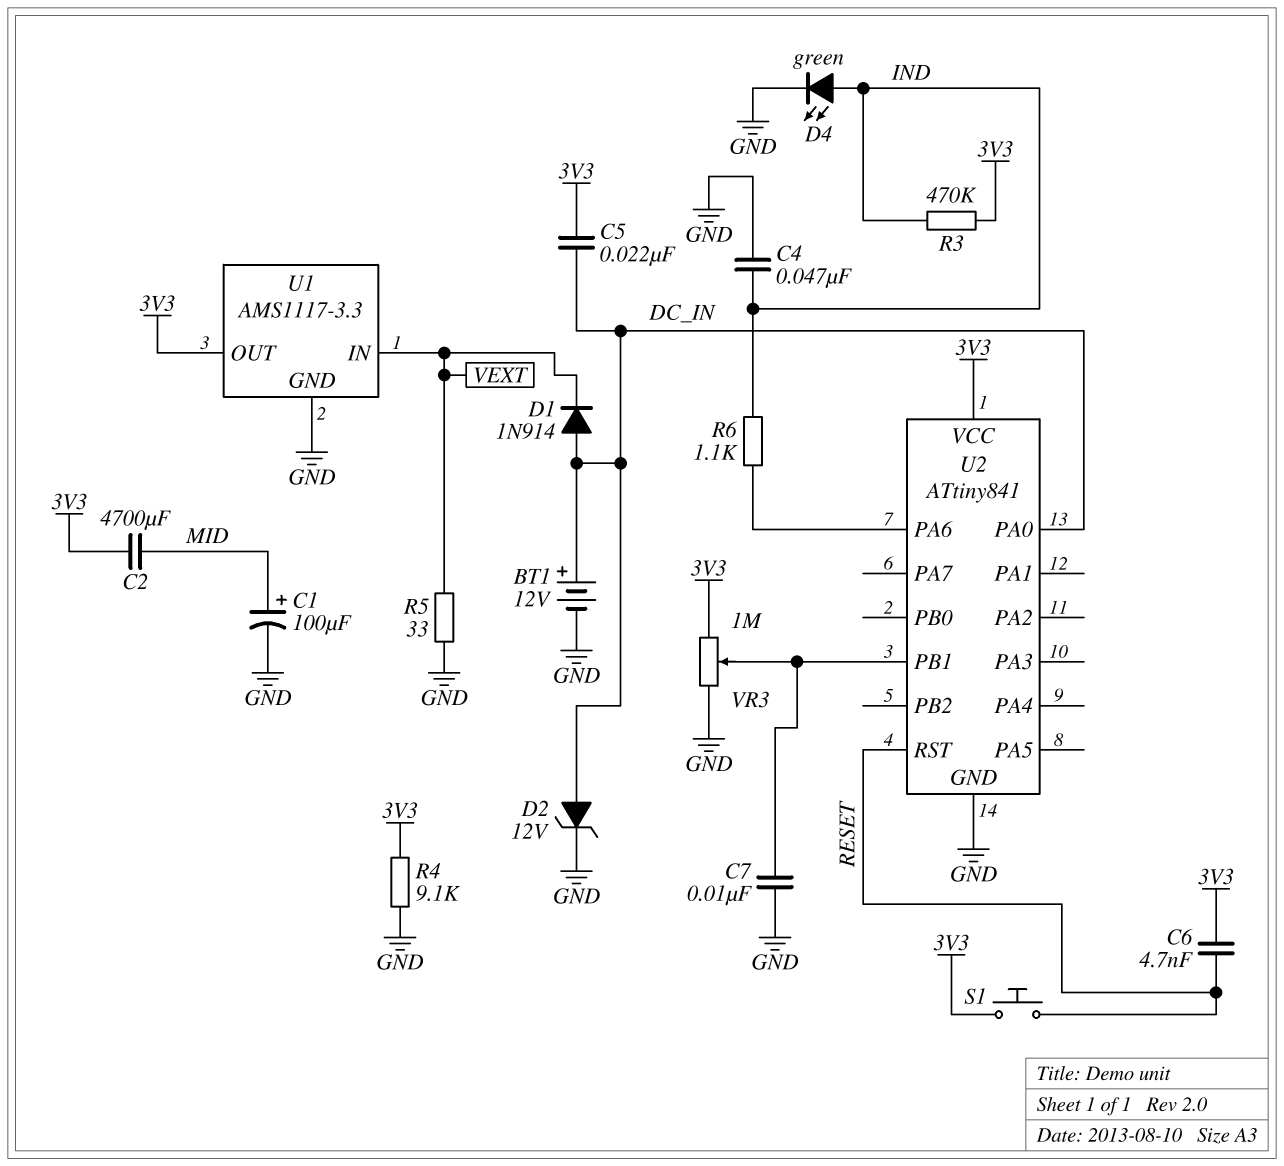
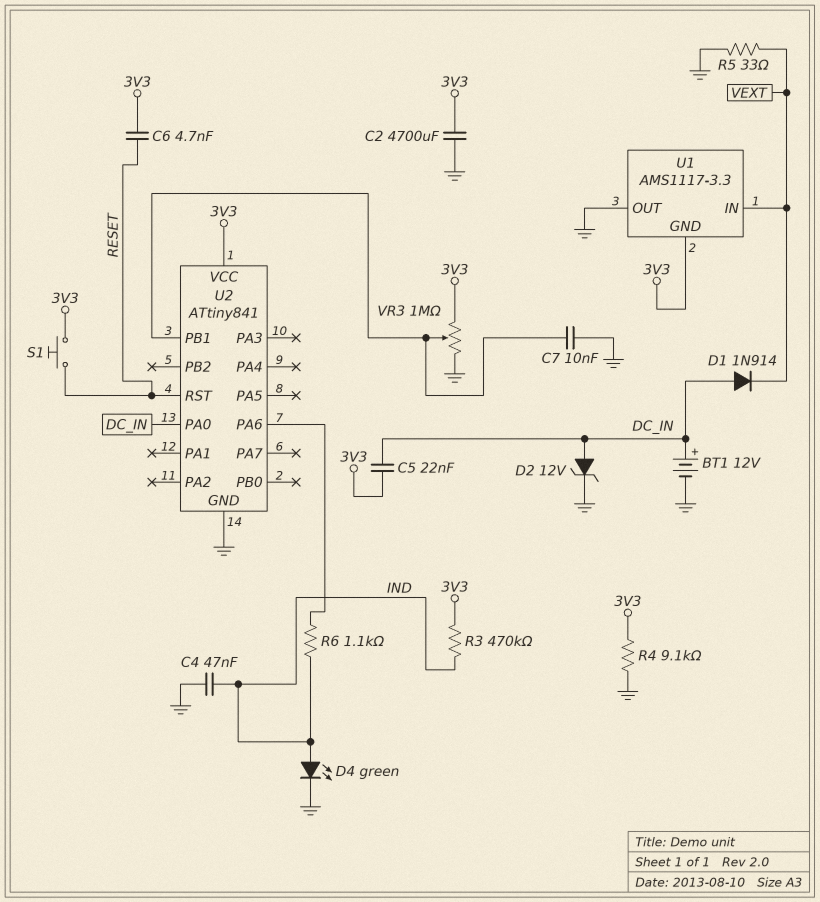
C1: 100uF (plus MID, minus GND) -> none
C2: 4700uF (3V3, MID) -> 4700uF (3V3, GND)
U1 pin GND: GND -> 3V3
U1 pin OUT: 3V3 -> GND

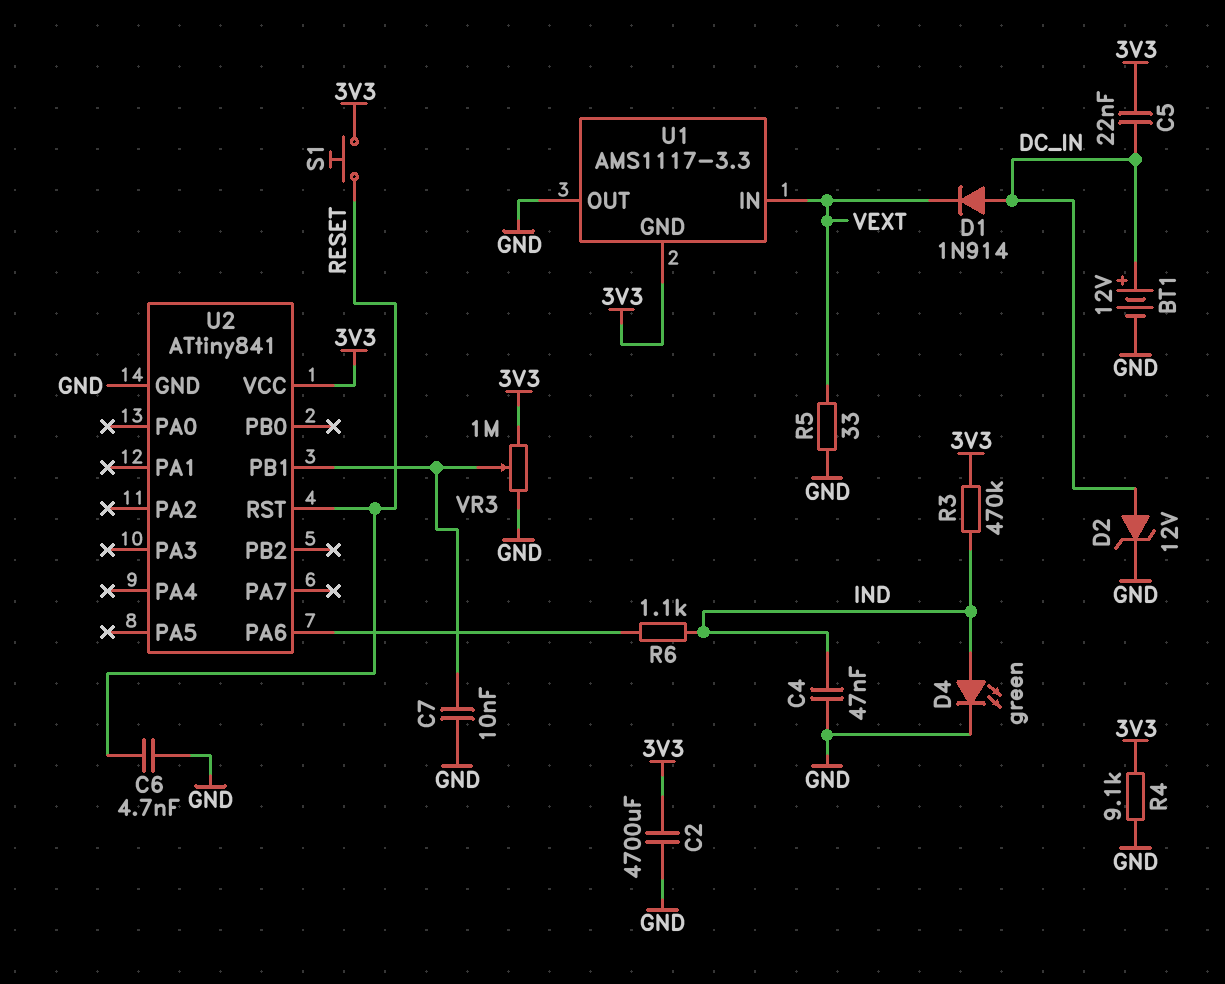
C6: 4.7nF (3V3, RESET) -> 4.7nF (GND, RESET)
U2 pin PA0: DC_IN -> none

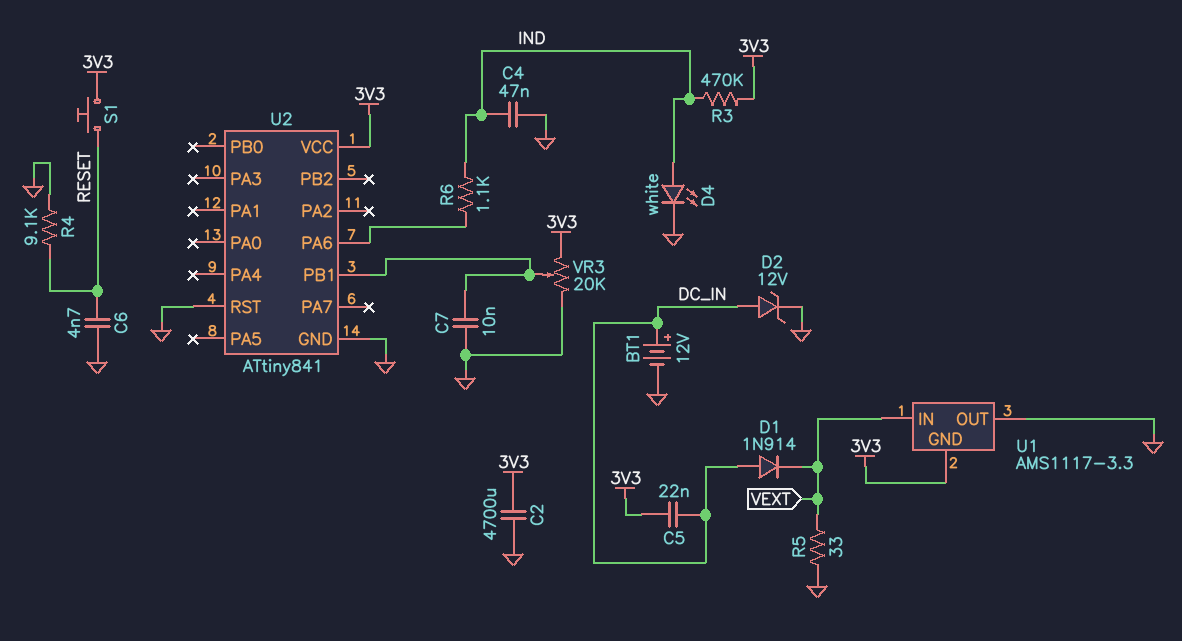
D4: LED green (A IND, K GND) -> LED white (A IND, K GND)
R4: 9.1k (3V3, GND) -> 9.1k (GND, RESET)
U2 pin RST: RESET -> GND
VR3: 1M (3V3, GND, wiper U2/PB1) -> 20k (3V3, GND, wiper U2/PB1)

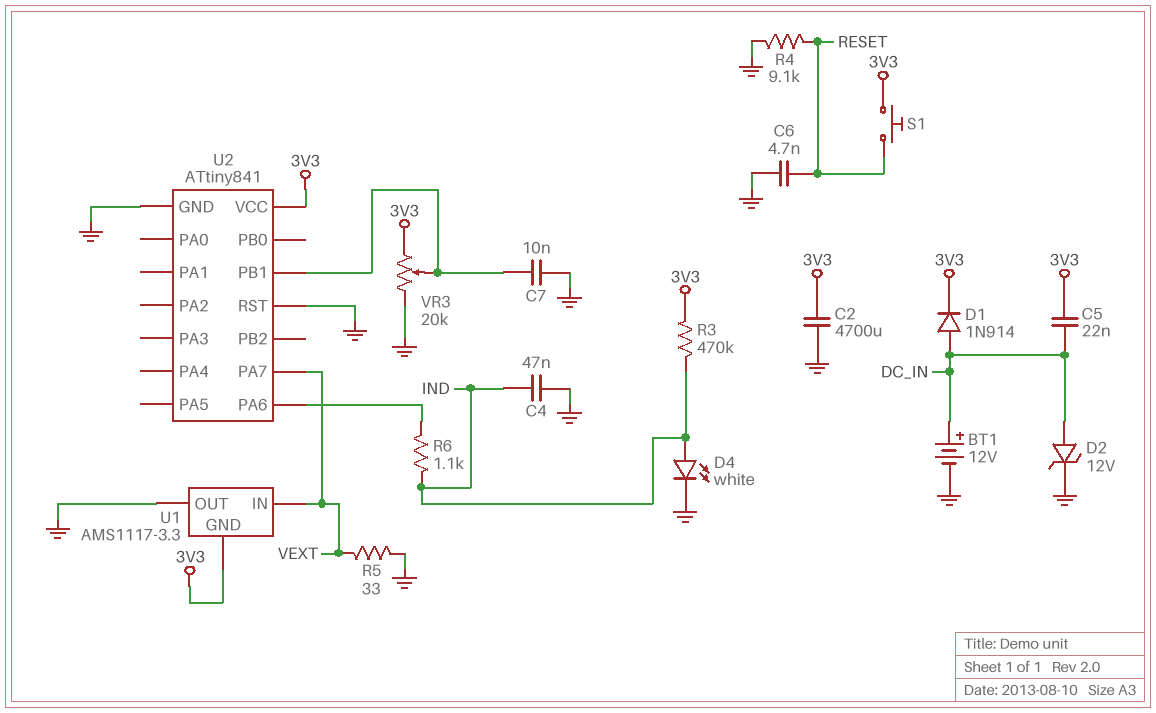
D1: diode 1N914 (A DC_IN, K VEXT) -> diode 1N914 (A DC_IN, K 3V3)
U2 pin PA7: none -> VEXT

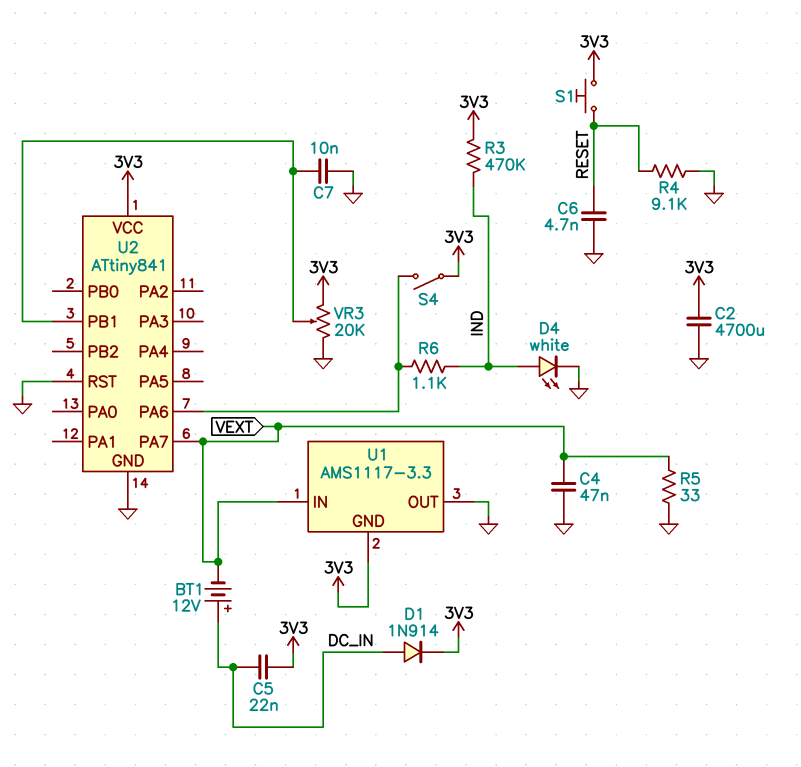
BT1: 12V (plus DC_IN, minus GND) -> 12V (plus DC_IN, minus VEXT)
C4: 47nF (GND, IND) -> 47nF (GND, VEXT)
D2: zener 12V (A DC_IN, K GND) -> none
S4: none -> switch (3V3, U2/PA6)

